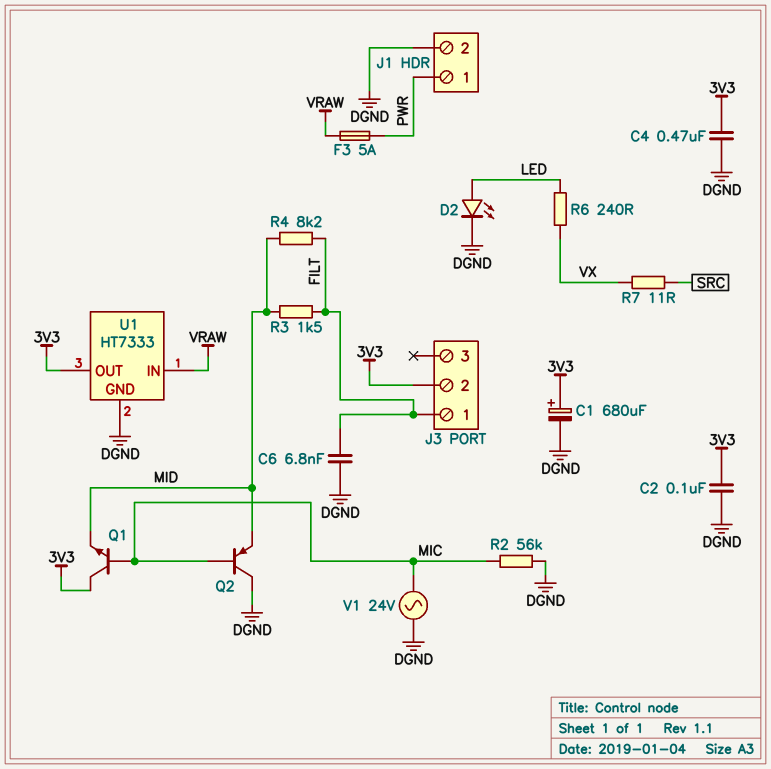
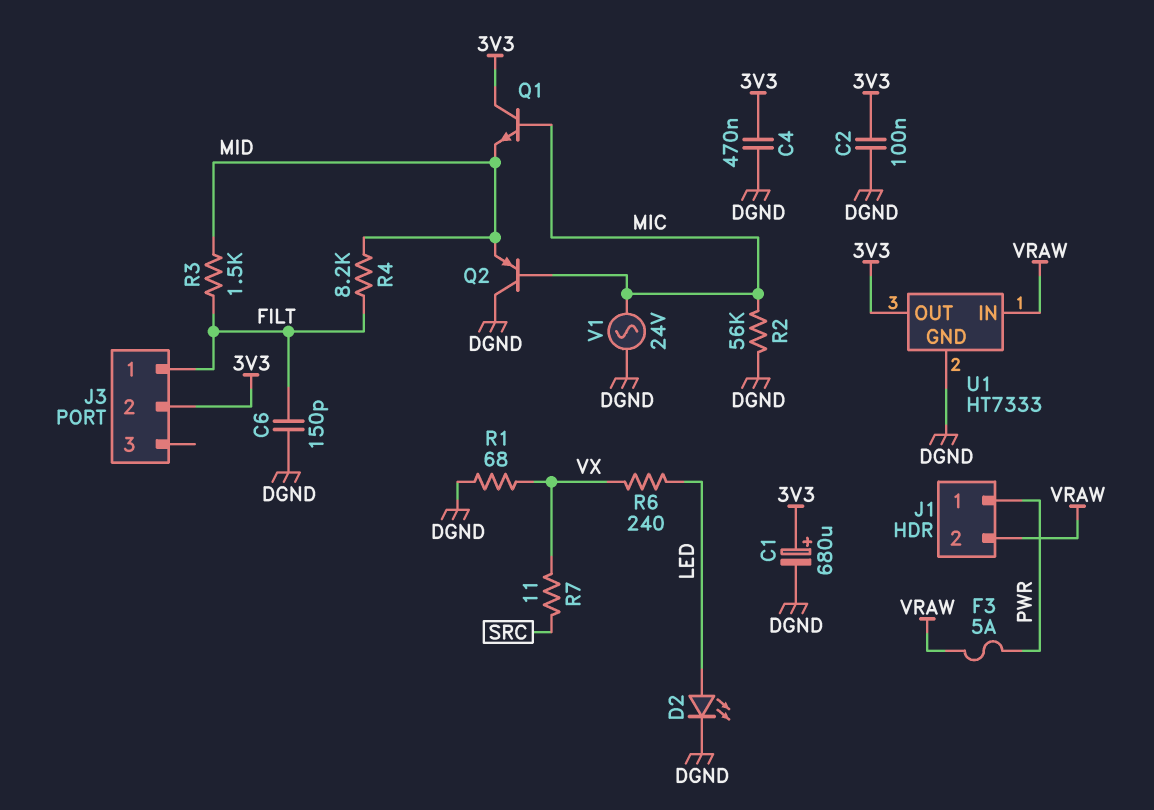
C6: 6.8nF (DGND, FILT) -> 150pF (DGND, FILT)
J1 pin 2: DGND -> VRAW
R1: none -> 68 (DGND, VX)

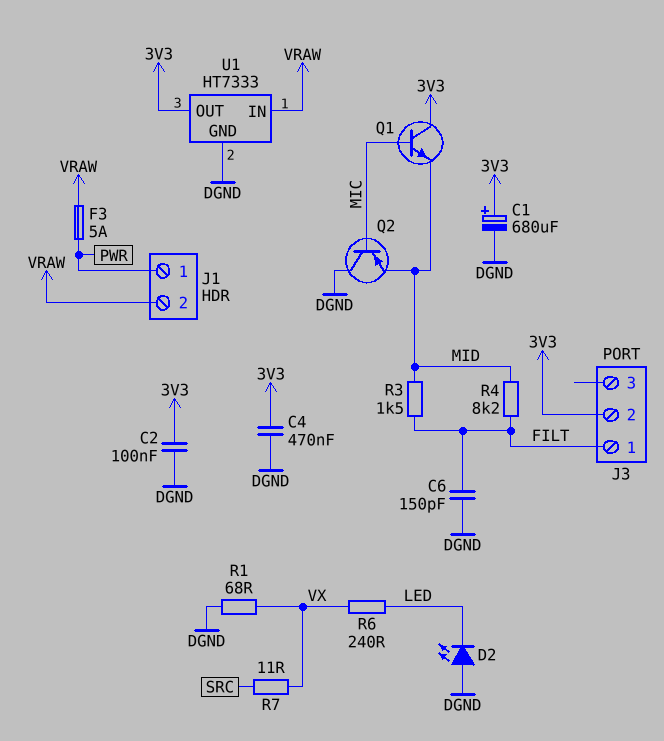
D2: LED (A LED, K DGND) -> LED (A DGND, K LED)
R2: 56k (DGND, MIC) -> none
V1: AC 24V (DGND, MIC) -> none

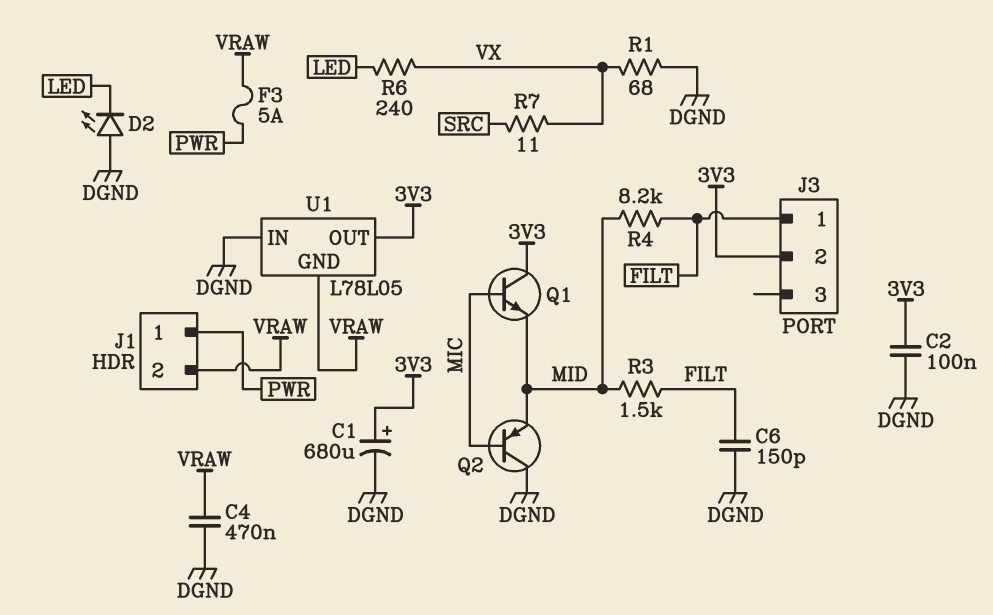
C4: 470nF (3V3, DGND) -> 470nF (DGND, VRAW)
U1: HT7333 -> L78L05
U1 pin GND: DGND -> VRAW
U1 pin IN: VRAW -> DGND

